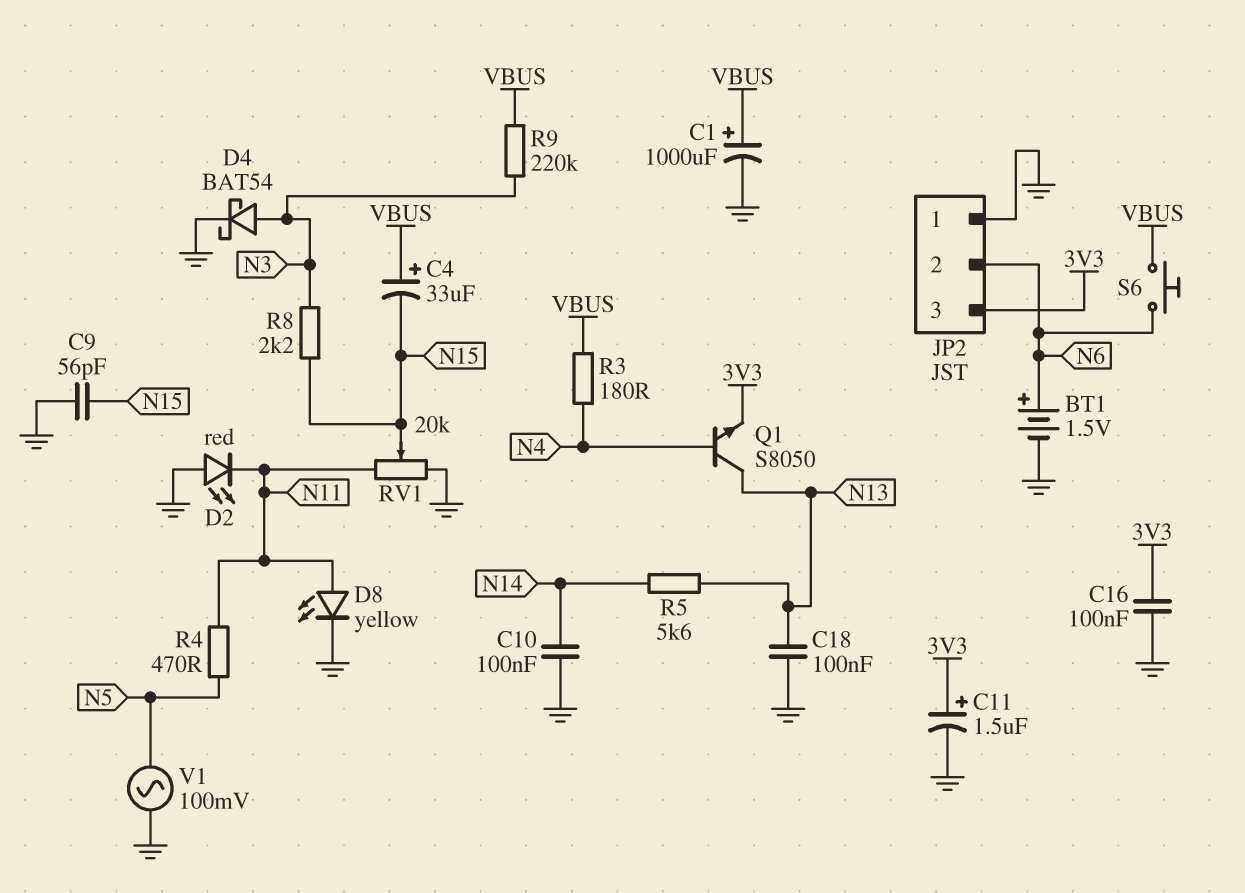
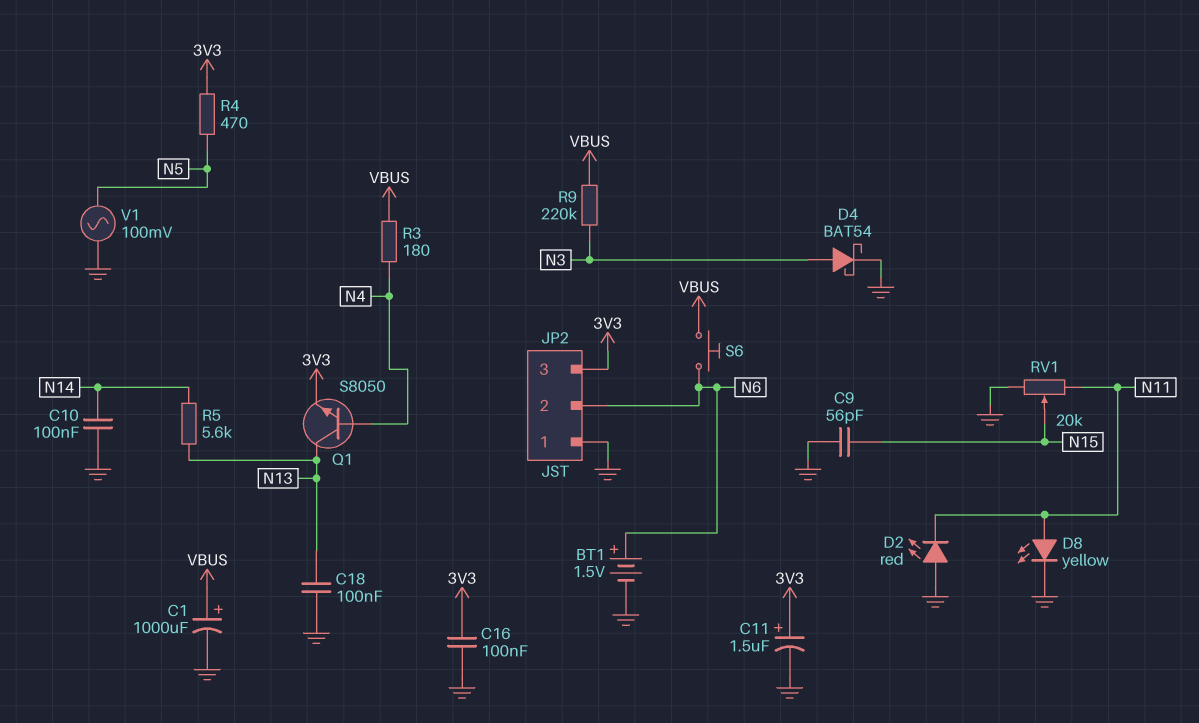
C4: 33uF (plus VBUS, minus N15) -> none
R4: 470 (N5, N11) -> 470 (3V3, N5)
R8: 2.2k (N3, N15) -> none

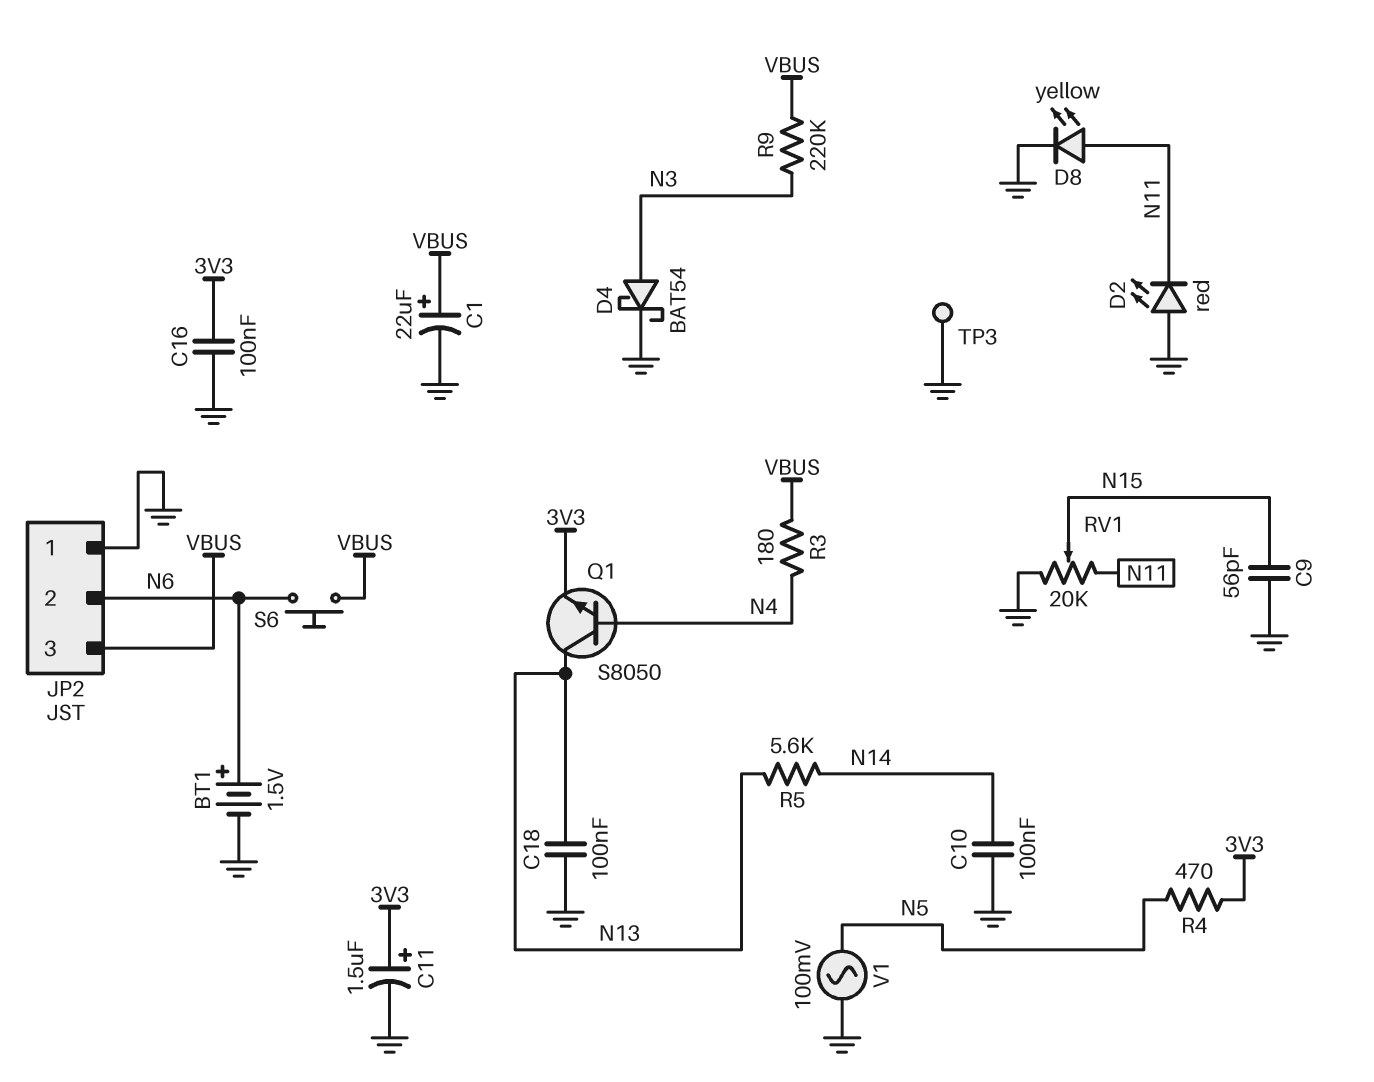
C1: 1000uF (plus VBUS, minus GND) -> 22uF (plus VBUS, minus GND)
JP2 pin 3: 3V3 -> VBUS
TP3: none -> test point (GND)

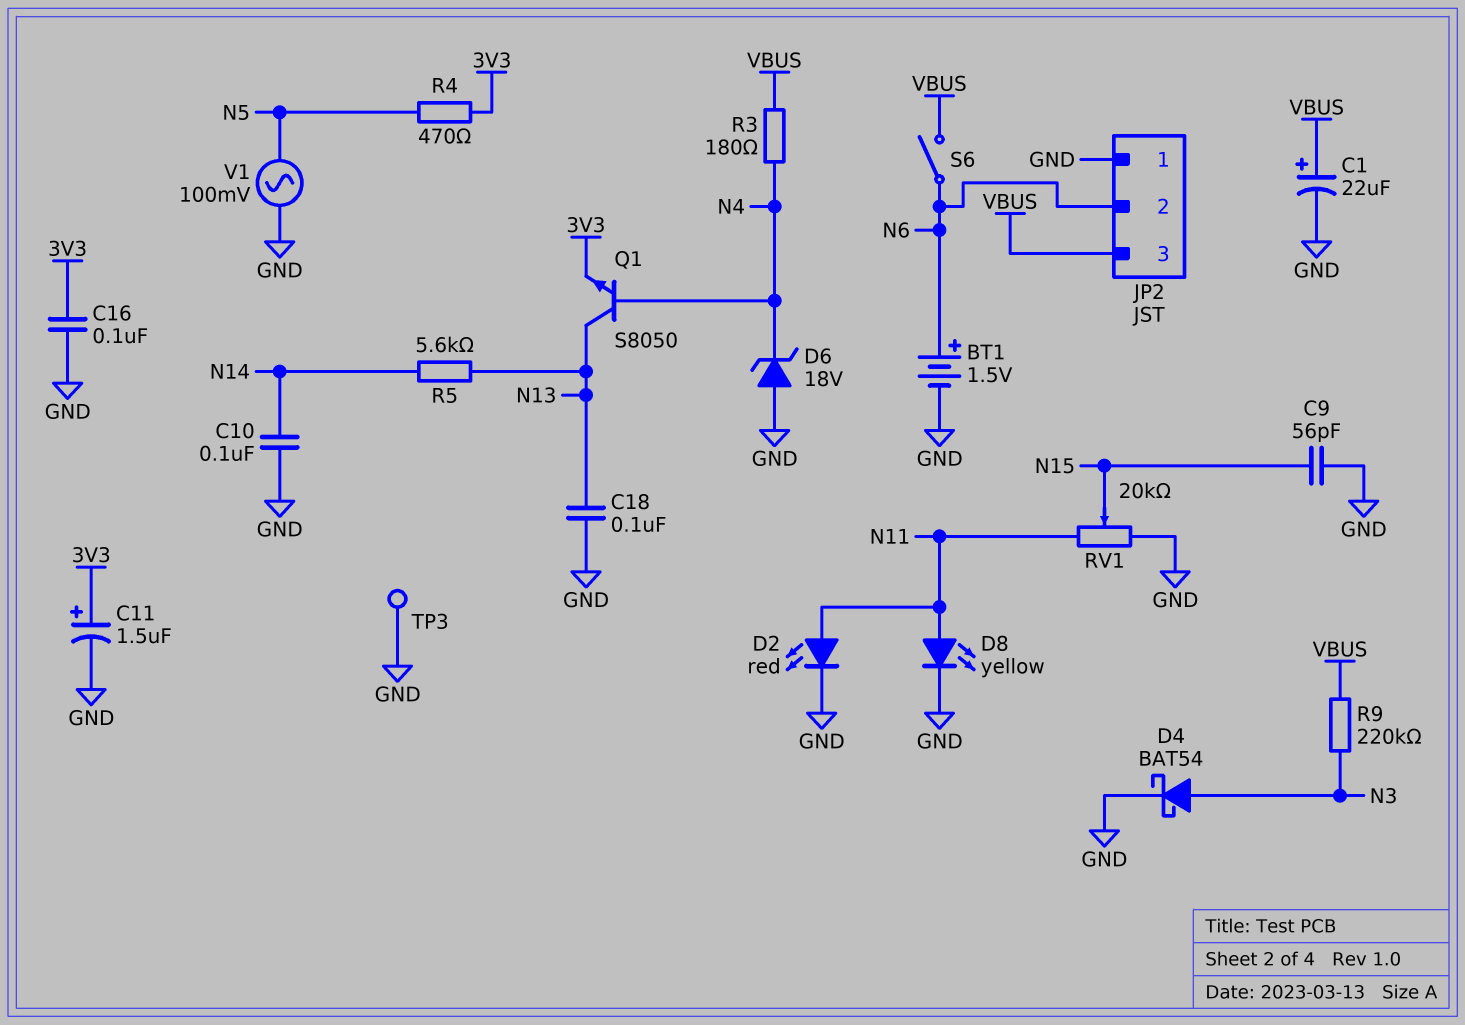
D2: LED red (A GND, K N11) -> LED red (A N11, K GND)
D6: none -> zener 18V (A GND, K N4)
S6: button (N6, VBUS) -> switch (N6, VBUS)

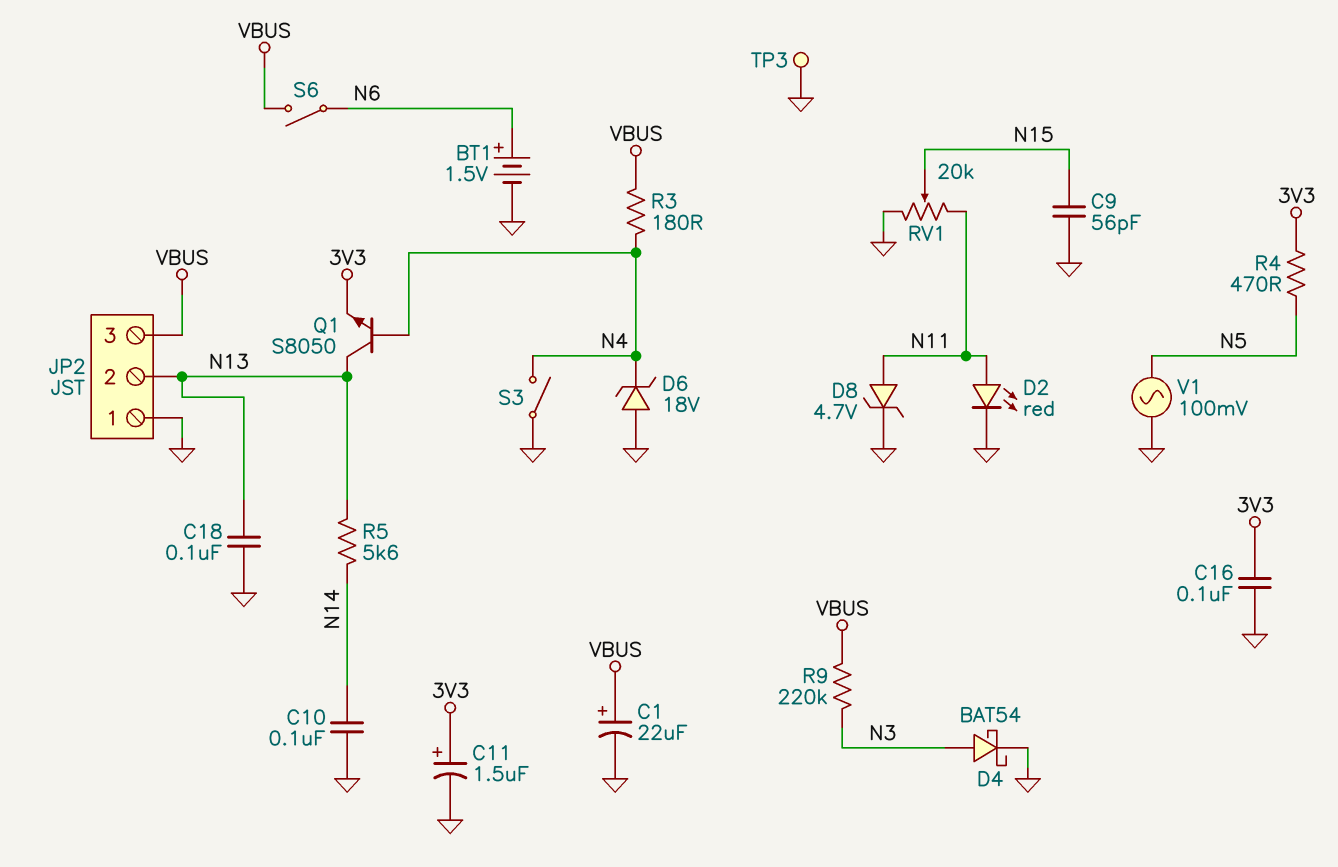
D8: LED yellow (A N11, K GND) -> zener 4.7V (A N11, K GND)
JP2 pin 2: N6 -> N13
S3: none -> switch (GND, N4)

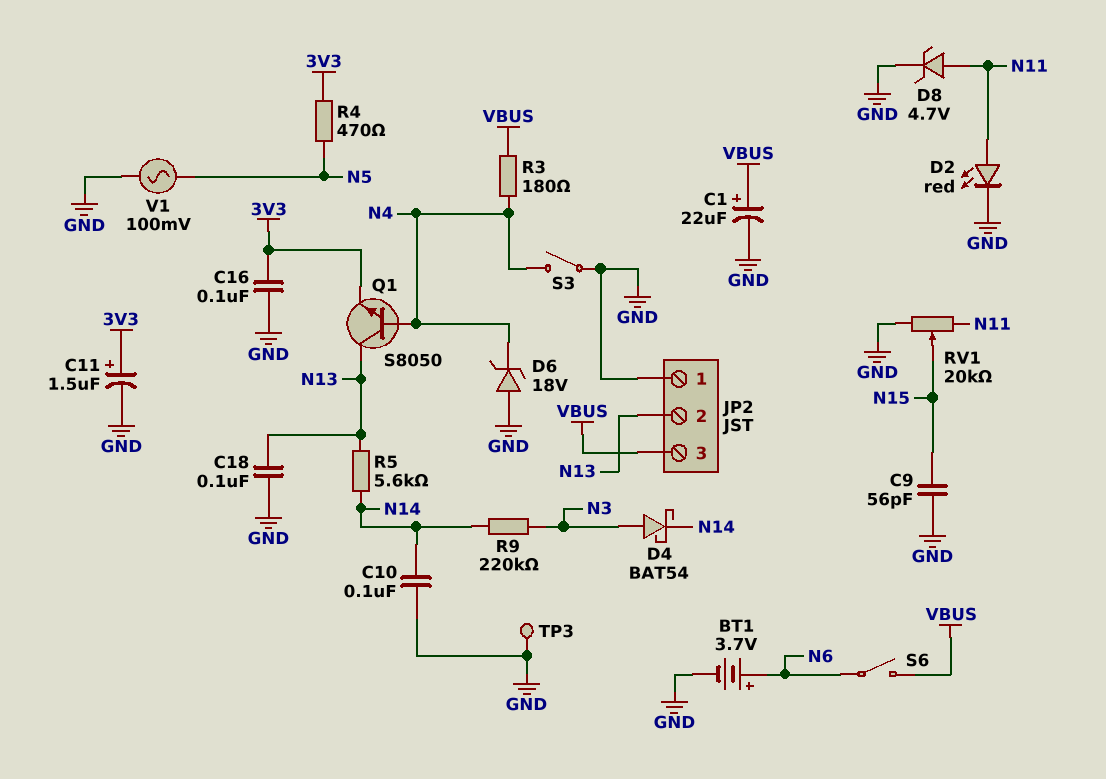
BT1: 1.5V (plus N6, minus GND) -> 3.7V (plus N6, minus GND)
D4: schottky BAT54 (A N3, K GND) -> schottky BAT54 (A N3, K N14)
R9: 220k (N3, VBUS) -> 220k (N3, N14)

